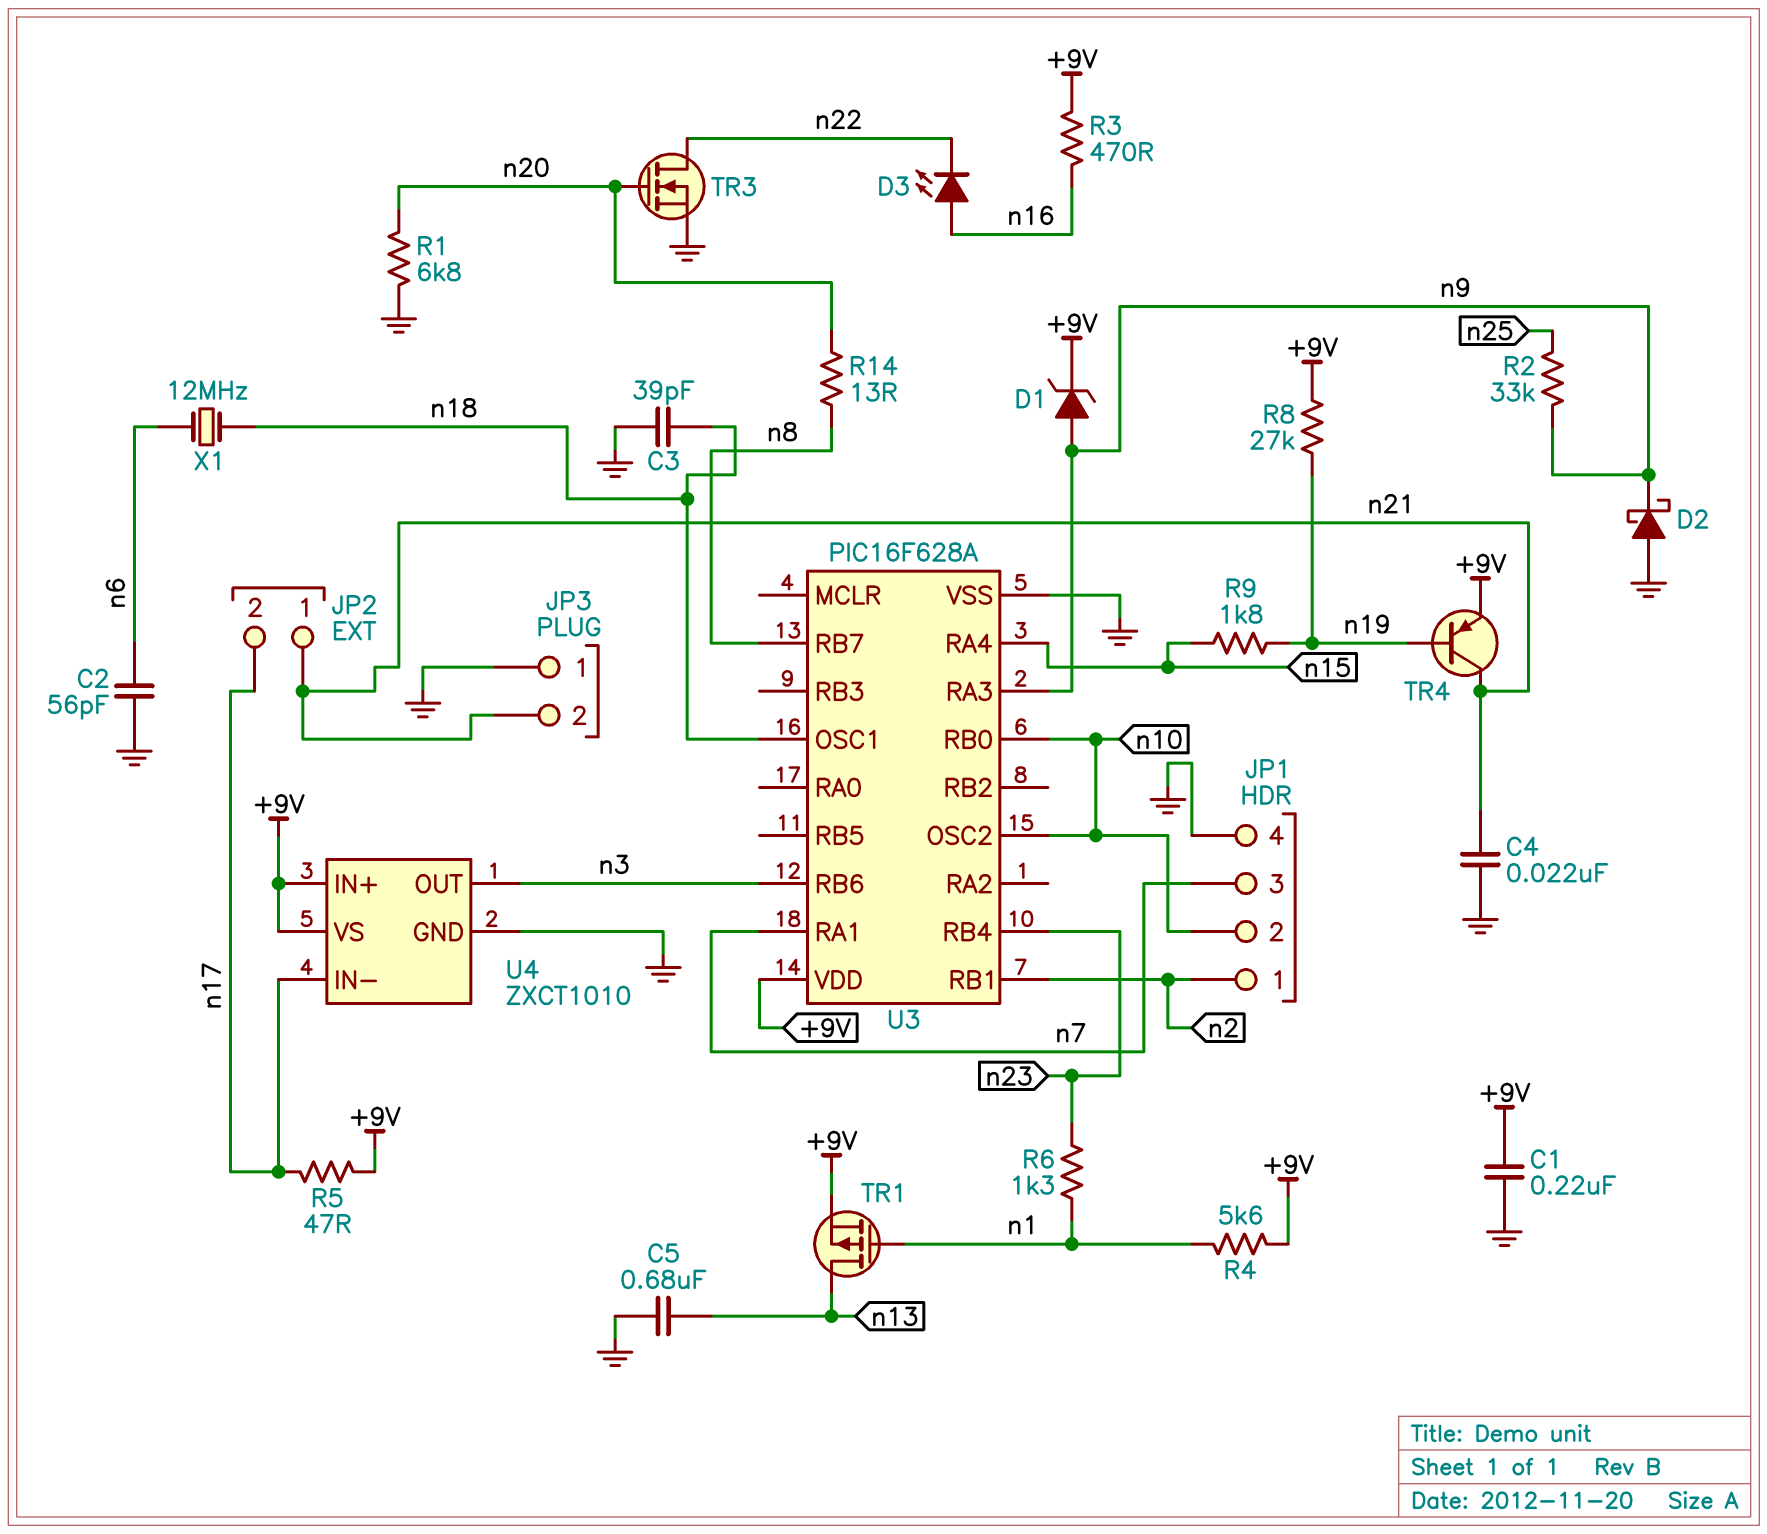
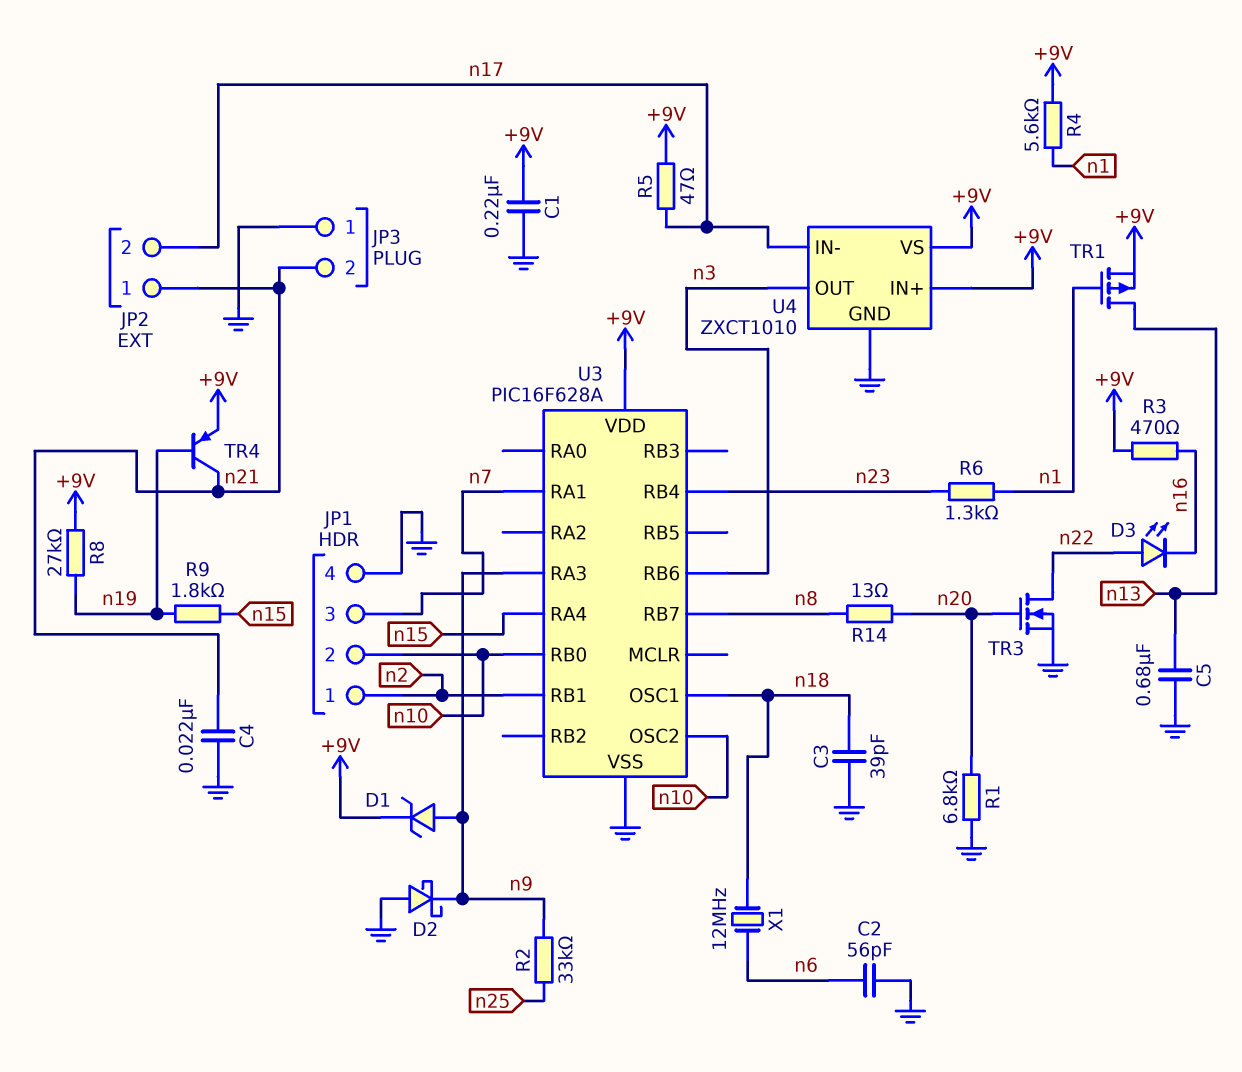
D3: LED (A n16, K n22) -> LED (A n22, K n16)

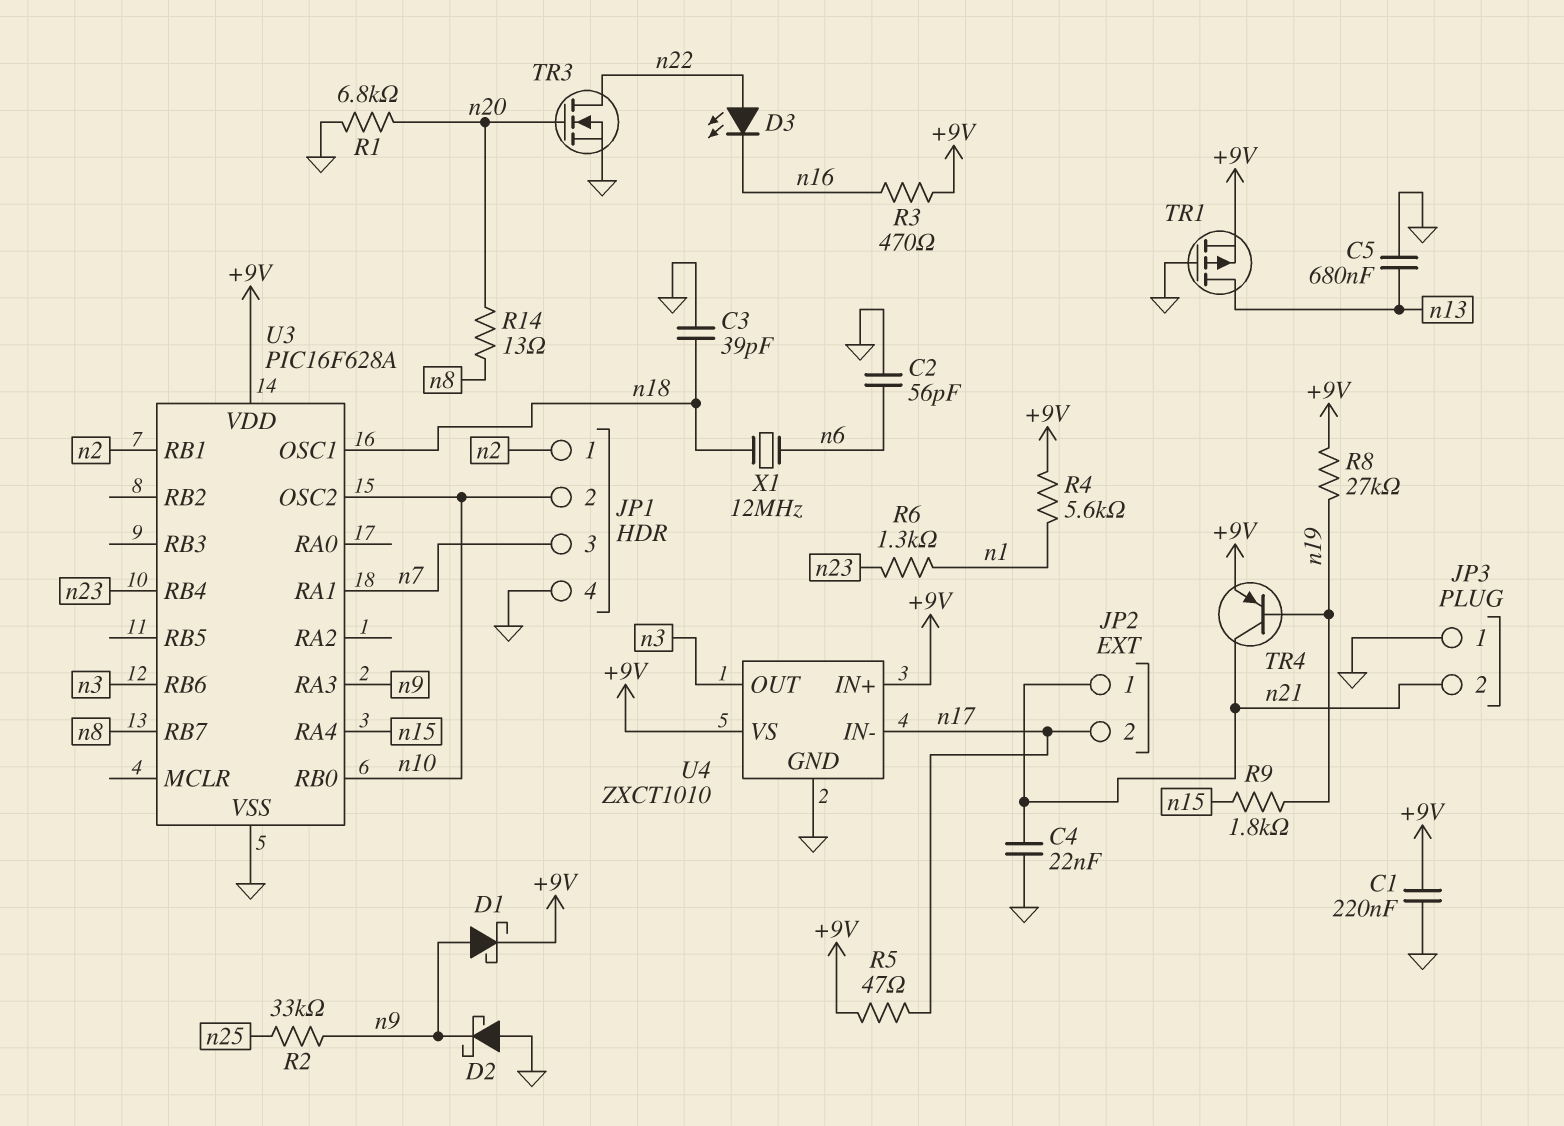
D1: zener (A n9, K +9V) -> schottky (A n9, K +9V)
TR1: PMOS (G n1, D n13, S +9V) -> PMOS (G GND, D n13, S +9V)

